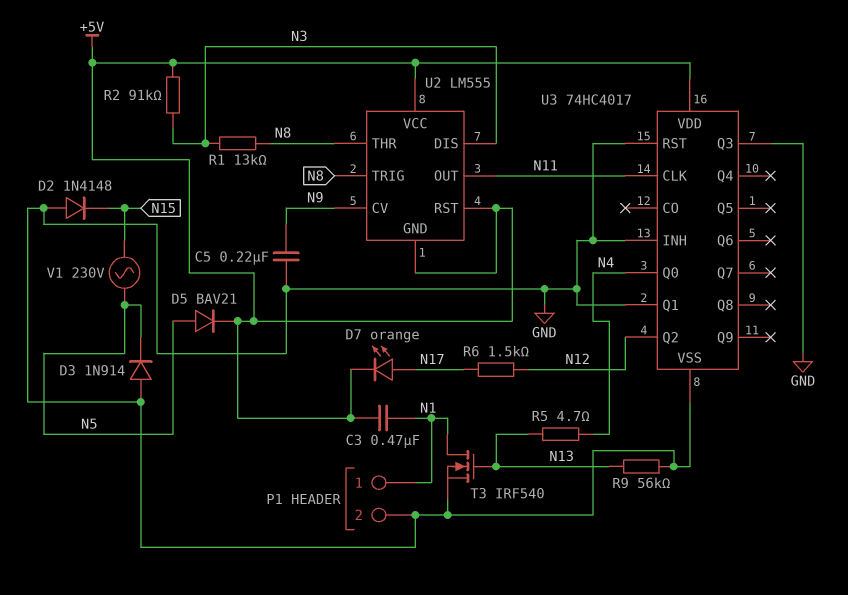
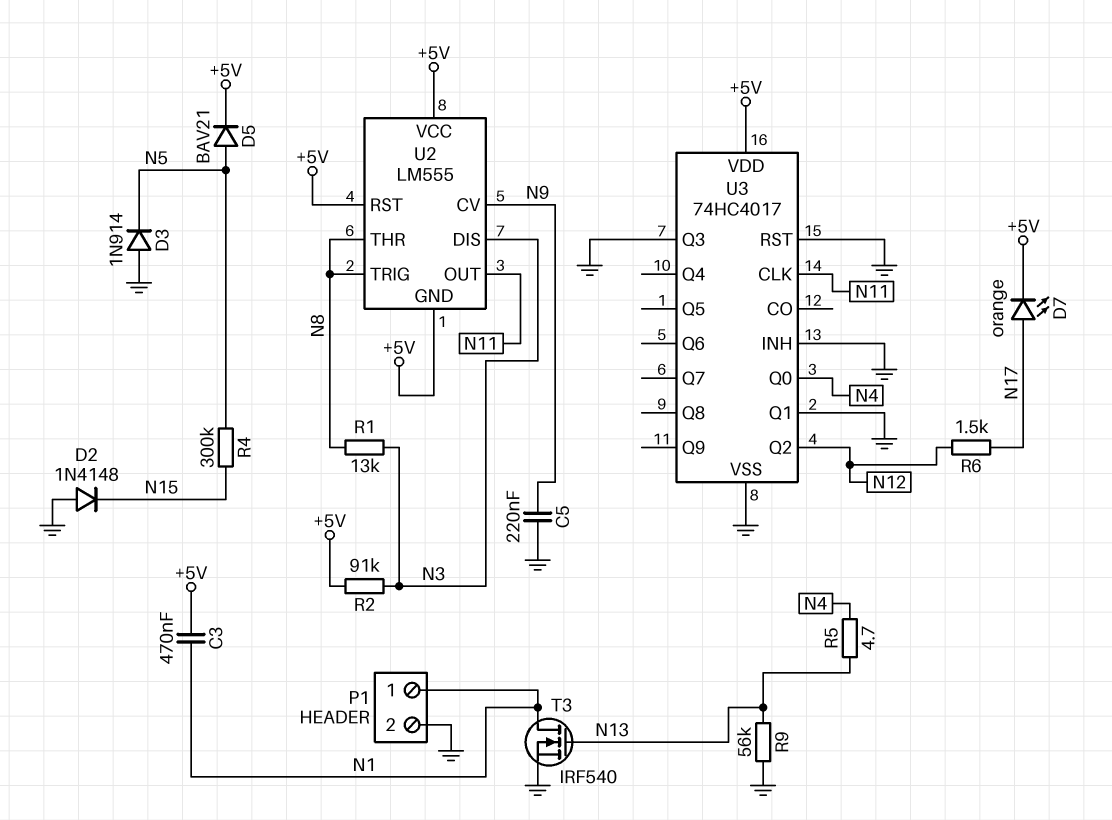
R4: none -> 300k (N5, N15)
V1: AC 230V (N5, N15) -> none

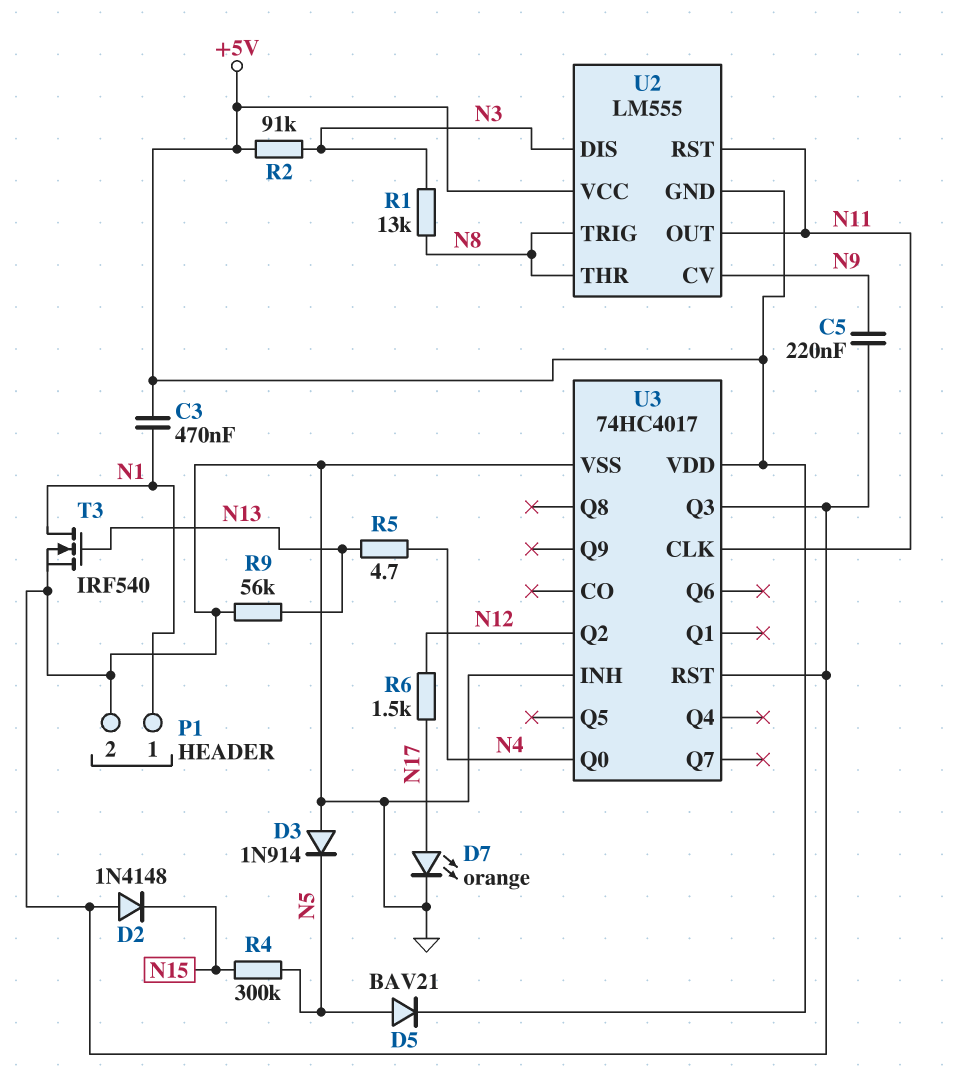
D7: LED orange (A N17, K +5V) -> LED orange (A N17, K GND)
U2 pin RST: +5V -> N11
U3 pin Q1: GND -> none

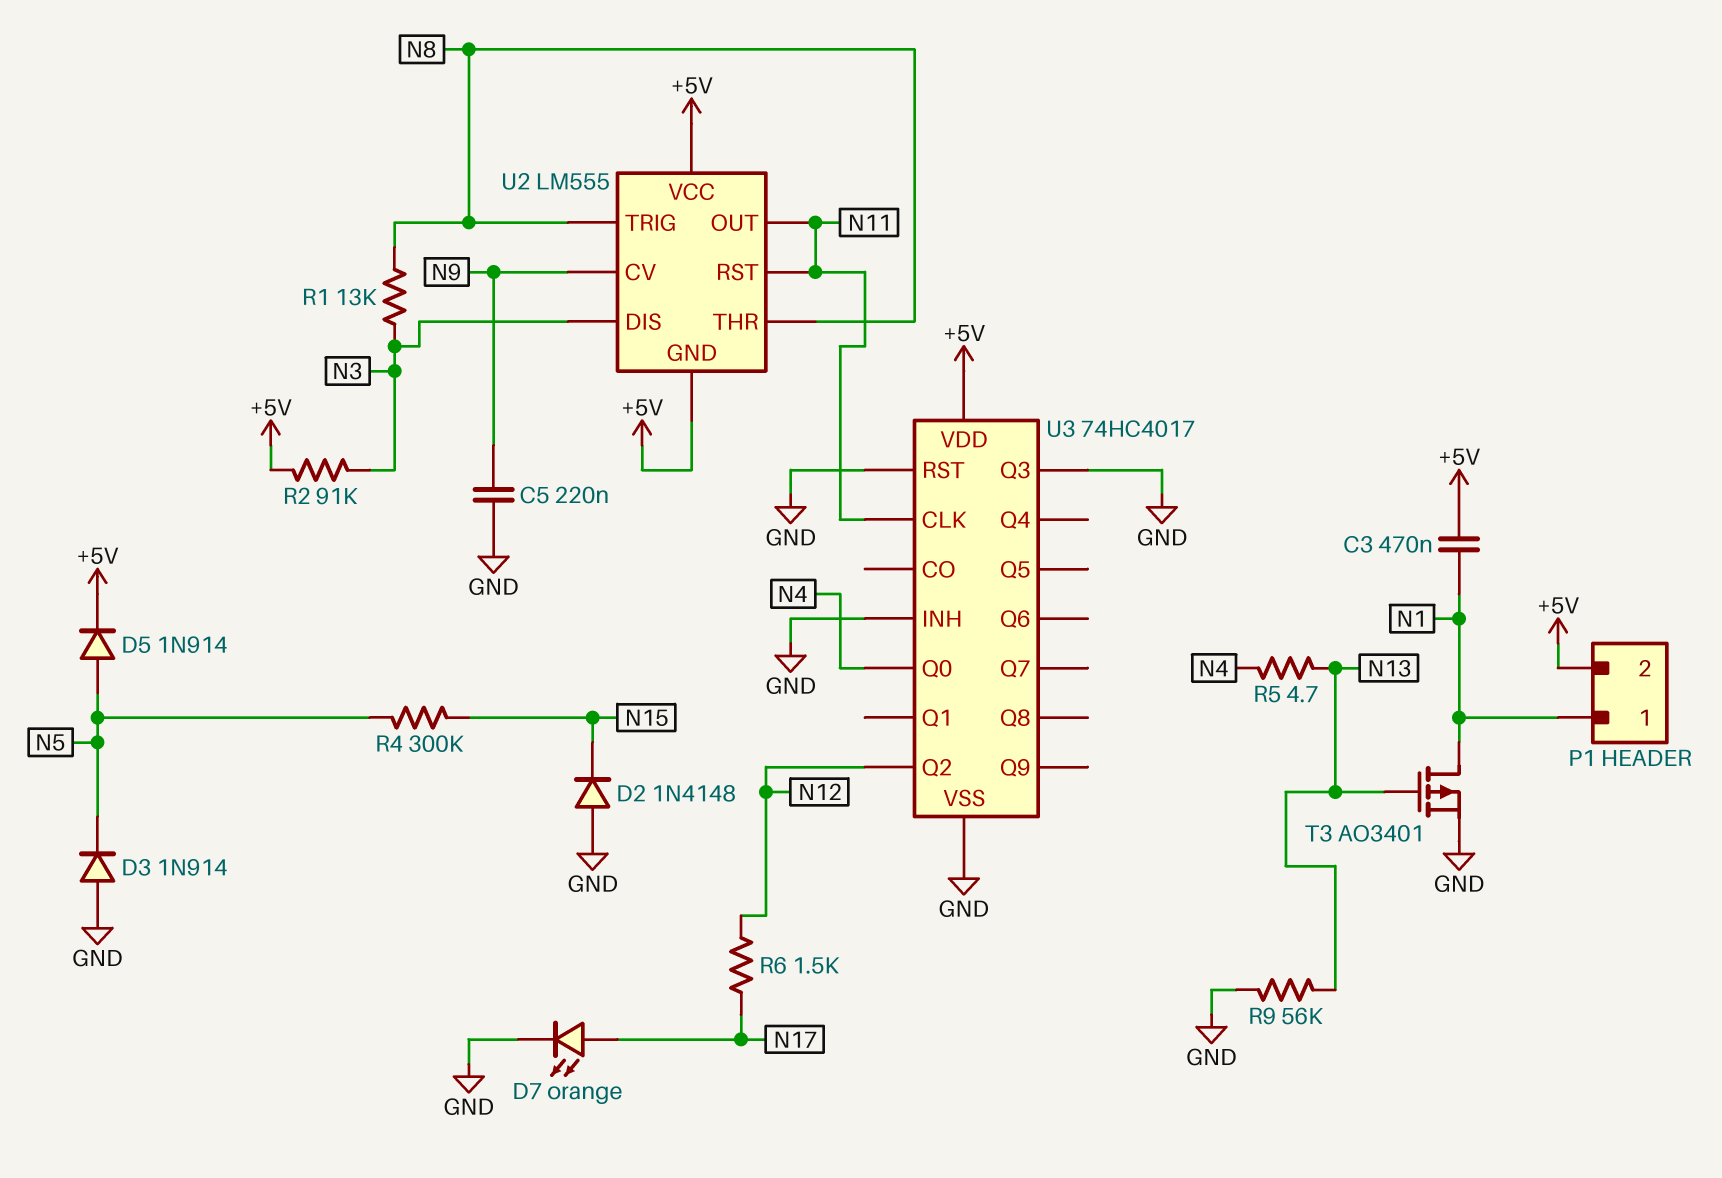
D5: diode BAV21 (A N5, K +5V) -> diode 1N914 (A N5, K +5V)
P1 pin 2: GND -> +5V
T3: NMOS IRF540 (G N13, D N1, S GND) -> PMOS AO3401 (G N13, D N1, S GND)

